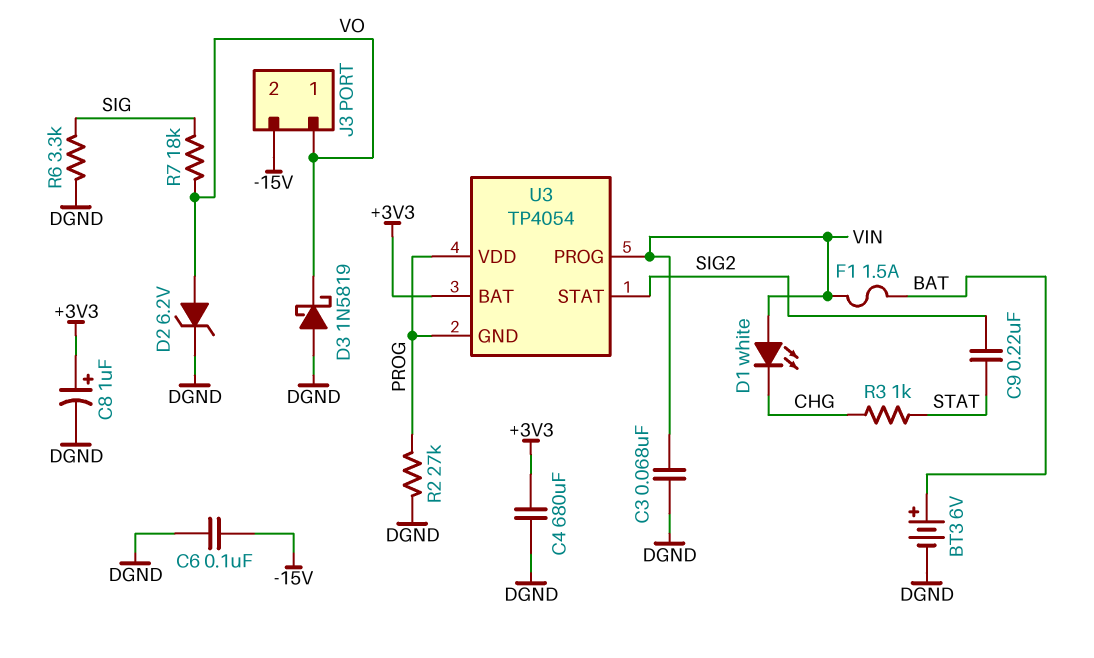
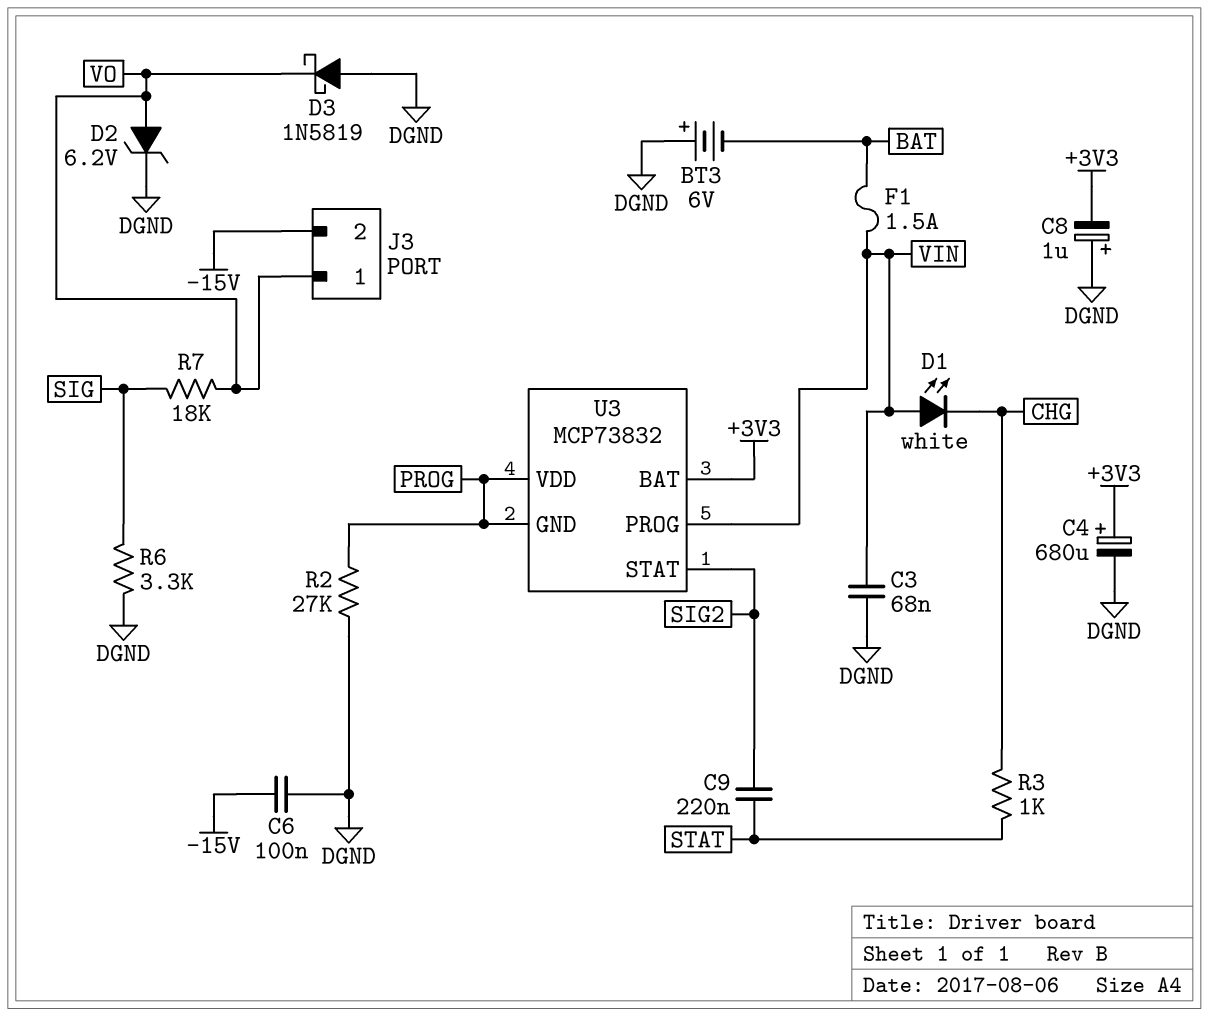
BT3: 6V (plus BAT, minus DGND) -> 6V (plus DGND, minus BAT)
C4: 680uF (+3V3, DGND) -> 680uF (plus +3V3, minus DGND)
C8: 1uF (plus +3V3, minus DGND) -> 1uF (plus DGND, minus +3V3)
U3: TP4054 -> MCP73832

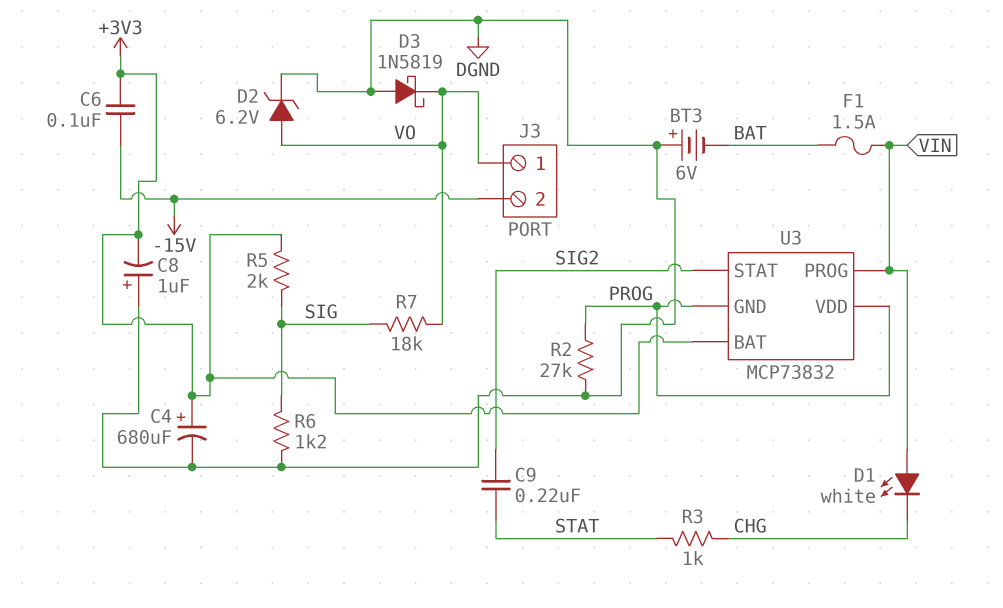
C3: 68nF (DGND, VIN) -> none
C6: 100nF (-15V, DGND) -> 100nF (+3V3, -15V)
R5: none -> 2k (+3V3, SIG)
R6: 3.3k (DGND, SIG) -> 1.2k (DGND, SIG)

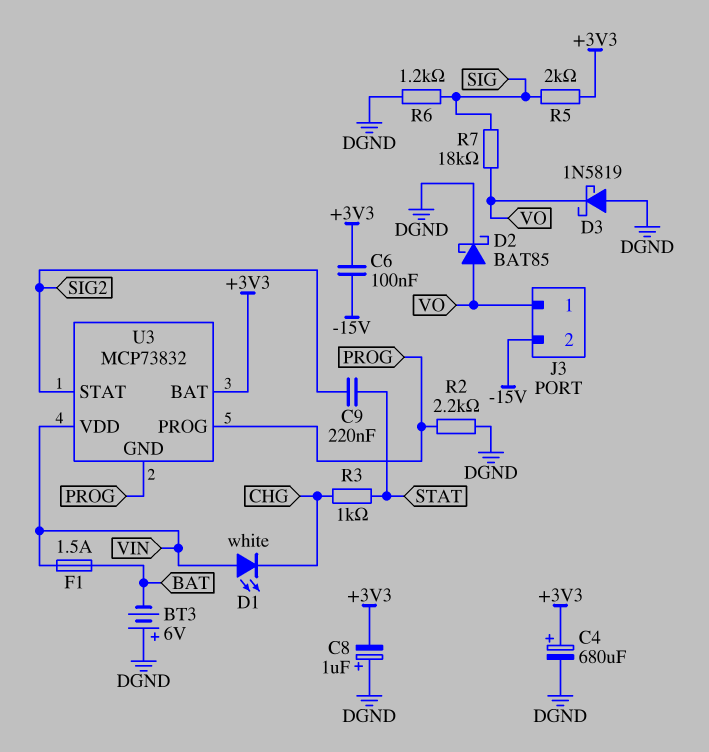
D2: zener 6.2V (A VO, K DGND) -> schottky BAT85 (A VO, K DGND)
R2: 27k (DGND, PROG) -> 2.2k (DGND, PROG)
U3 pin PROG: VIN -> PROG
U3 pin VDD: PROG -> VIN

